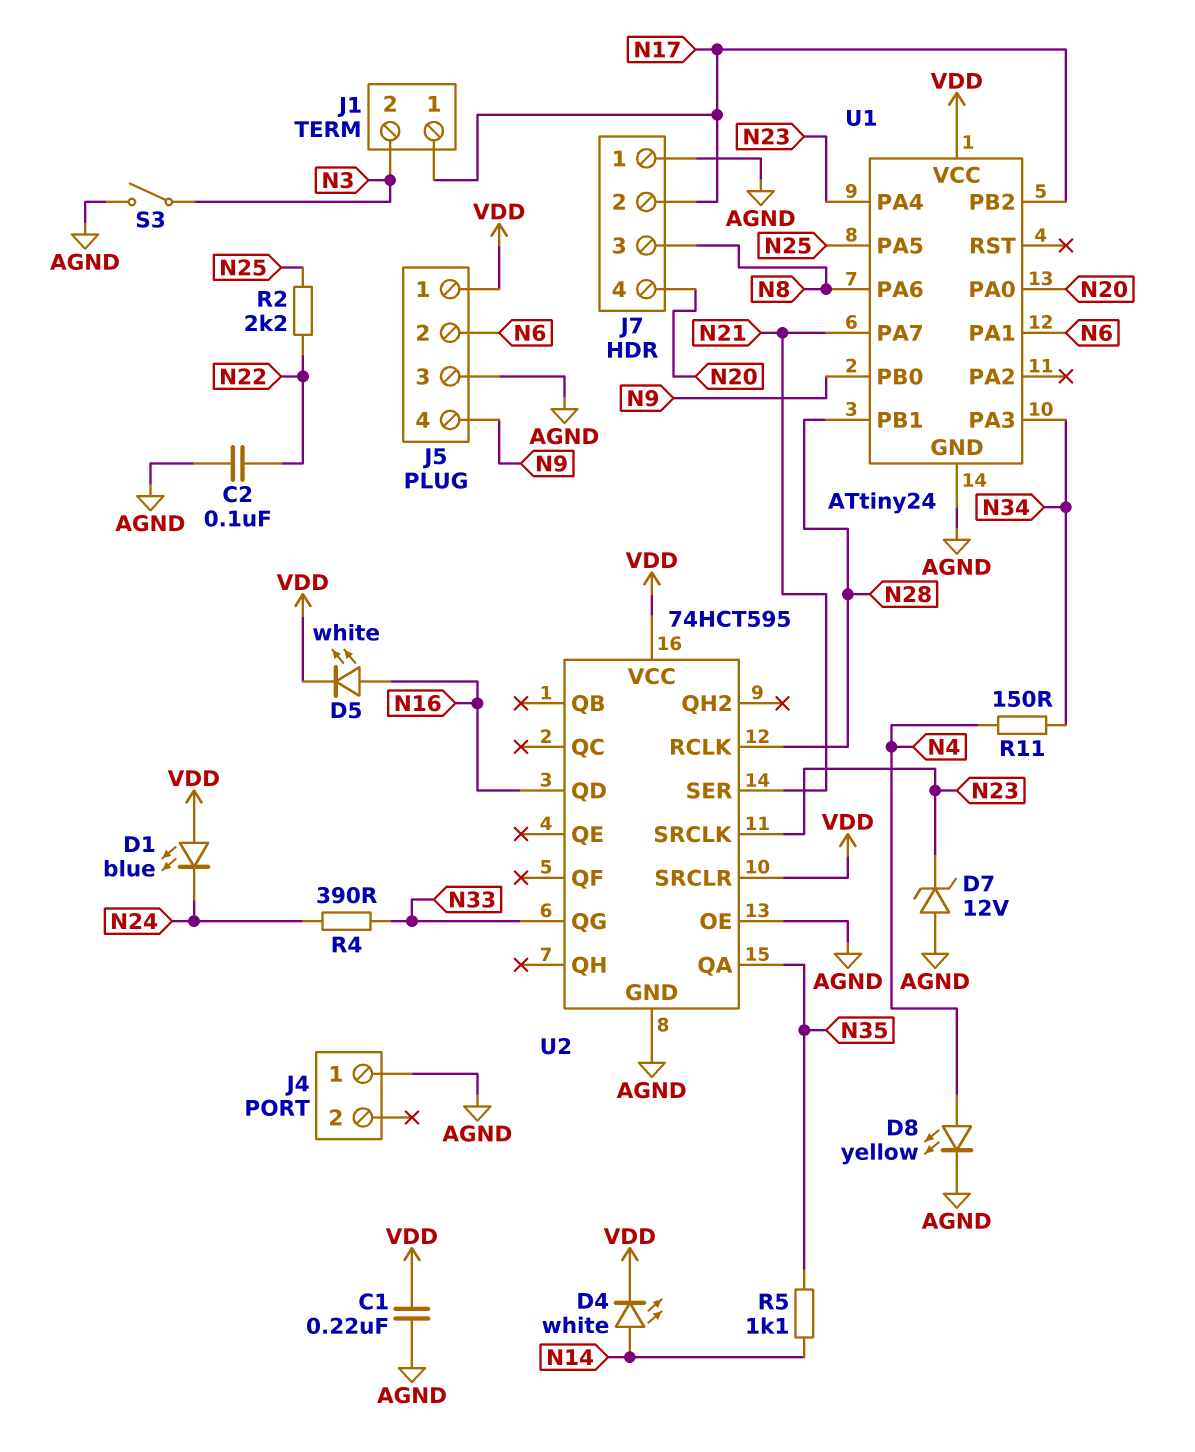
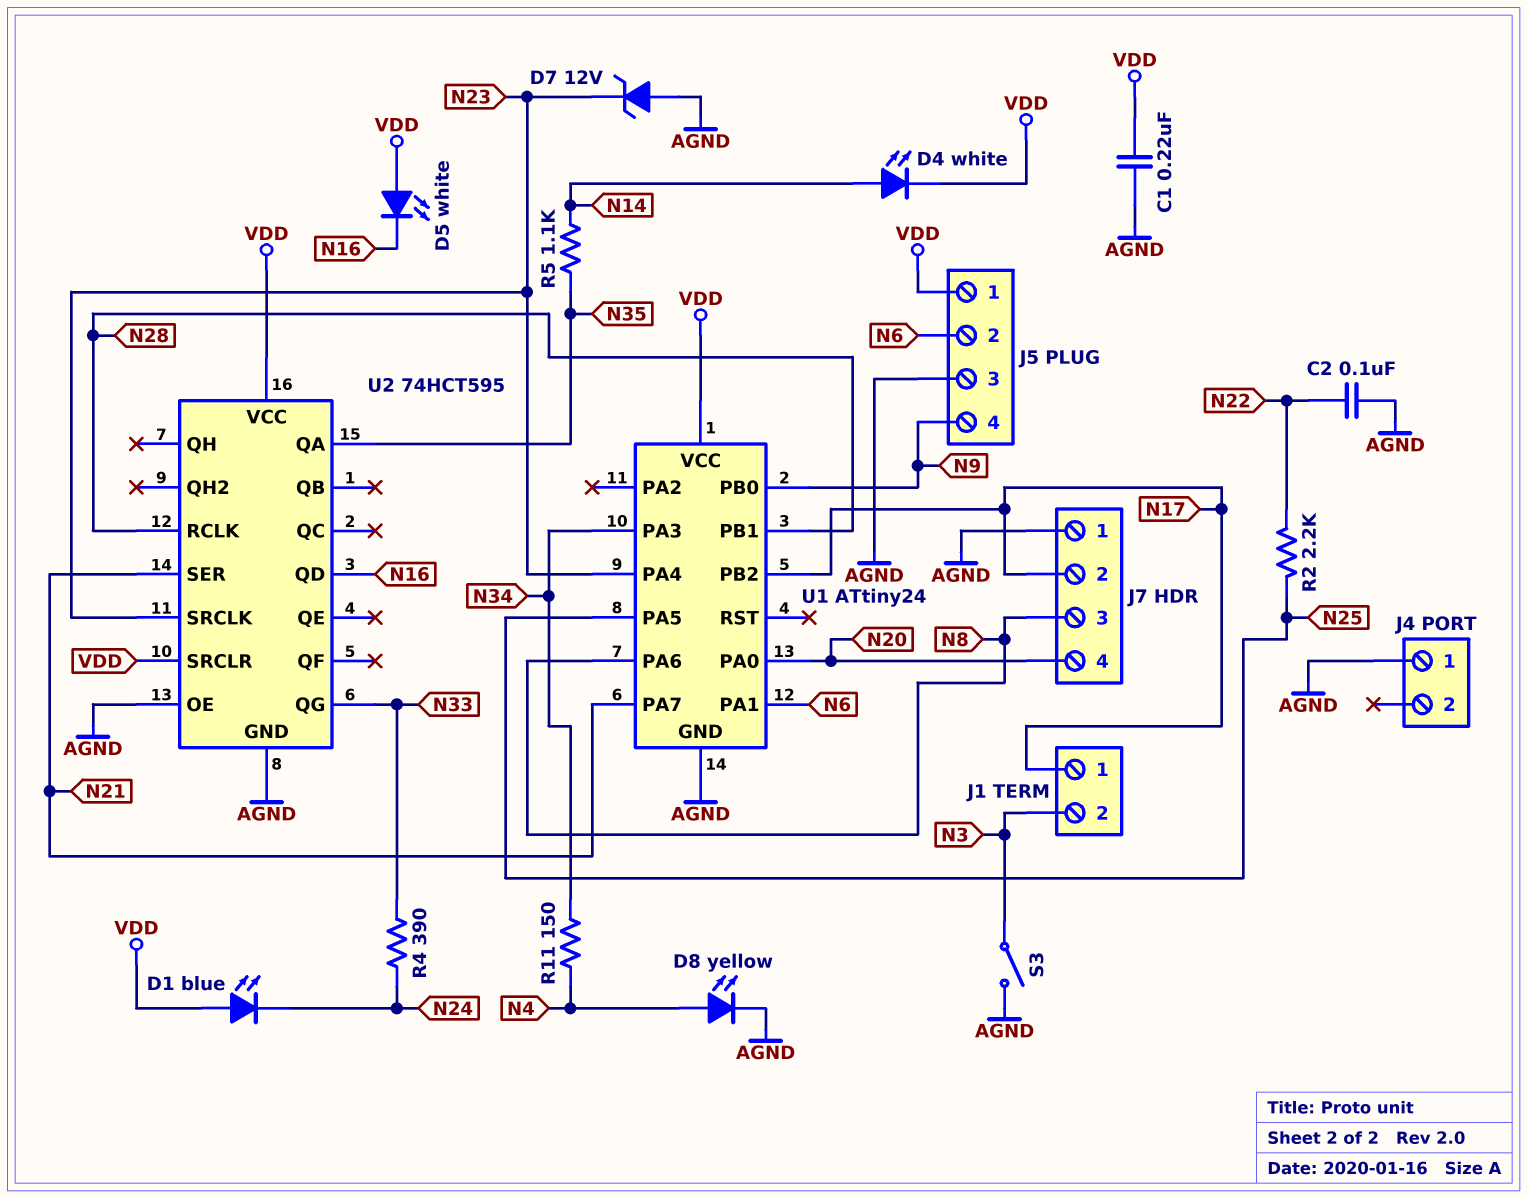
D5: LED white (A N16, K VDD) -> LED white (A VDD, K N16)

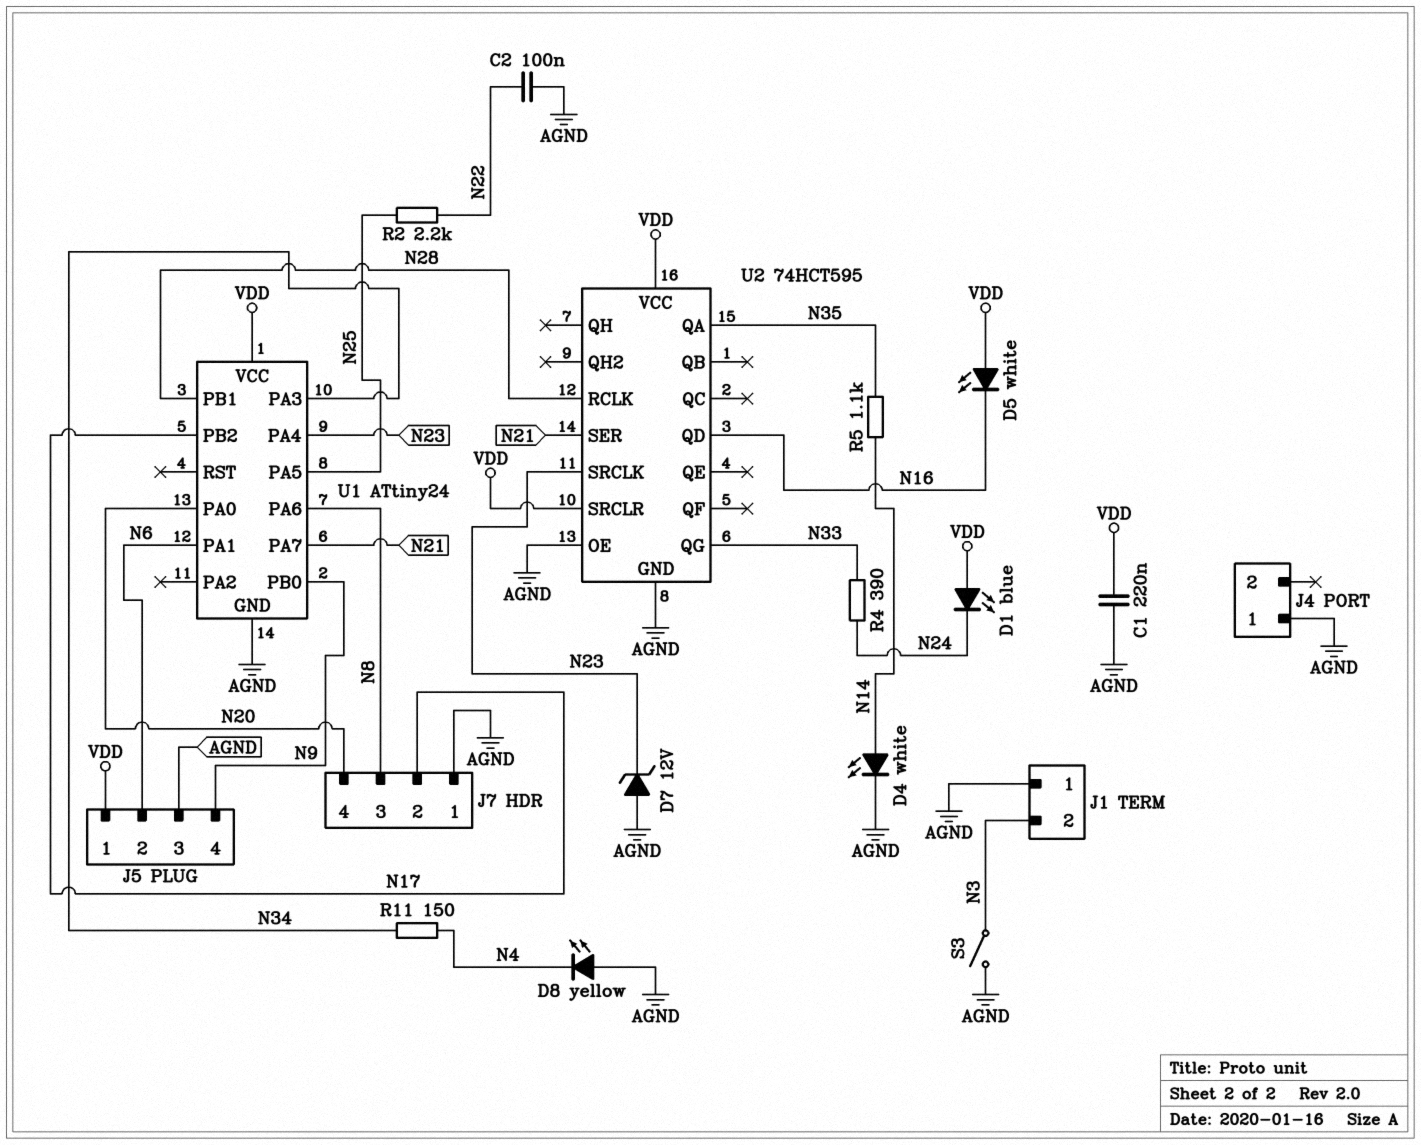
D4: LED white (A N14, K VDD) -> LED white (A N14, K AGND)
D8: LED yellow (A N4, K AGND) -> LED yellow (A AGND, K N4)
J1 pin 1: N17 -> AGND

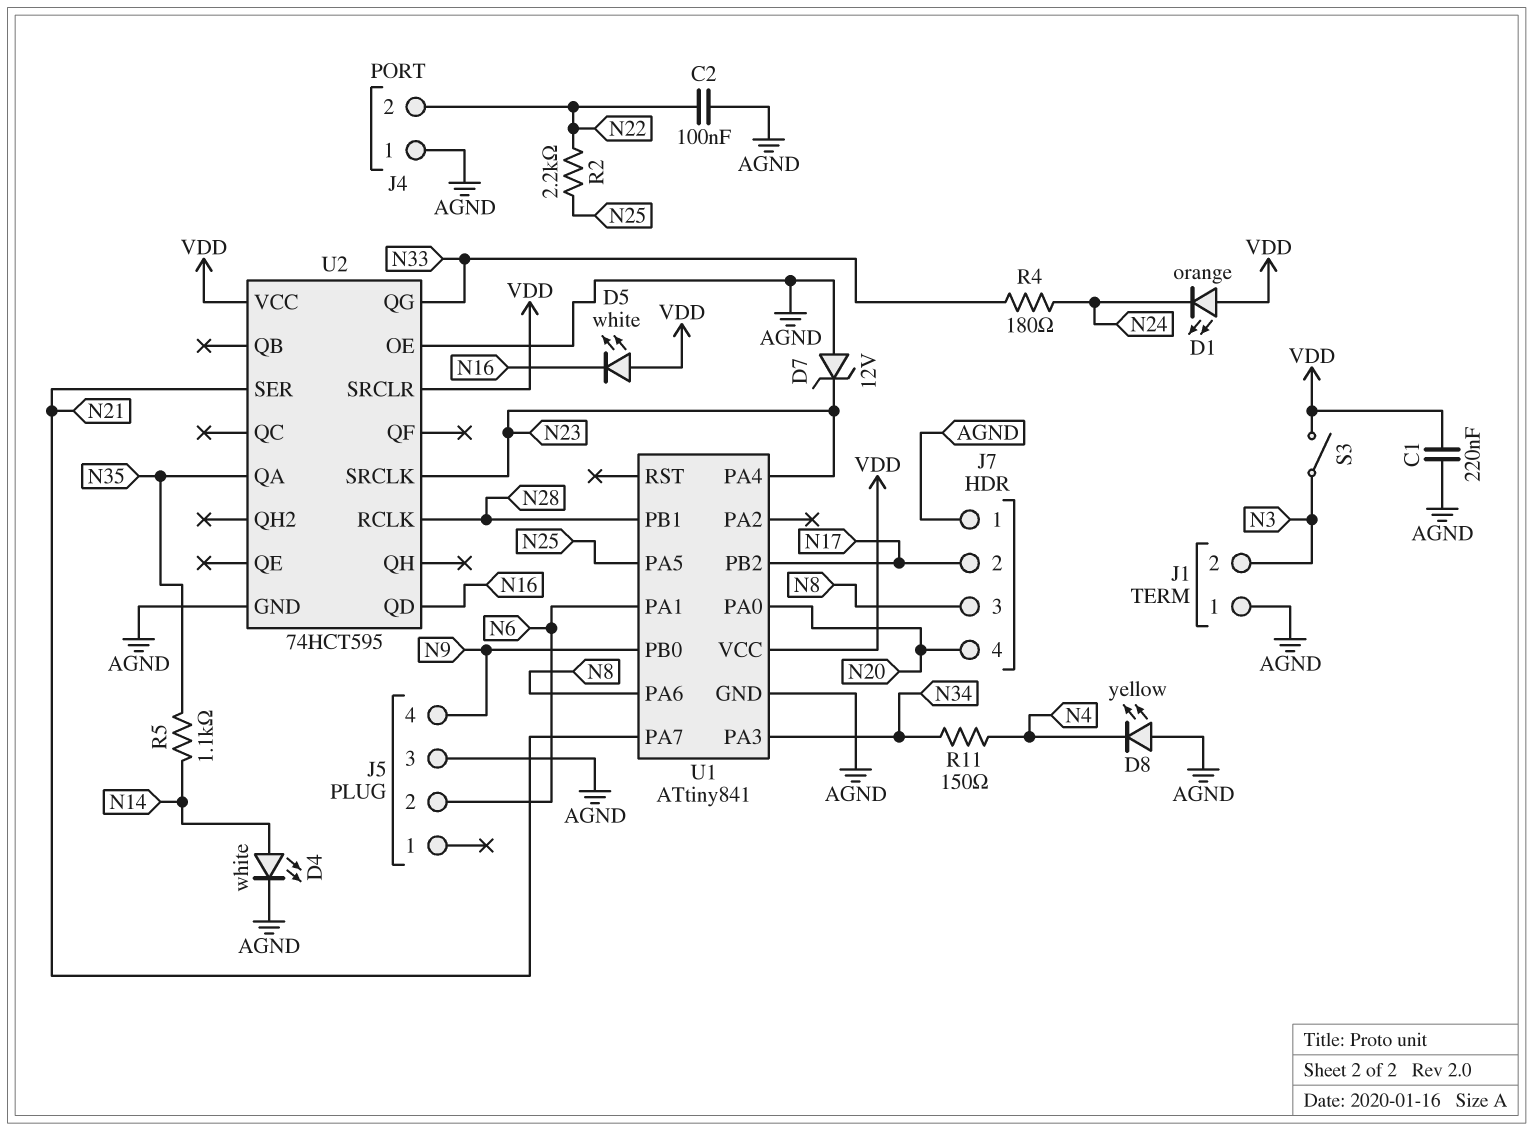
D1: LED blue (A VDD, K N24) -> LED orange (A VDD, K N24)
J4 pin 2: none -> N22
J5 pin 1: VDD -> none
R4: 390 (N24, N33) -> 180 (N24, N33)
S3: switch (AGND, N3) -> switch (N3, VDD)
U1: ATtiny24 -> ATtiny841

